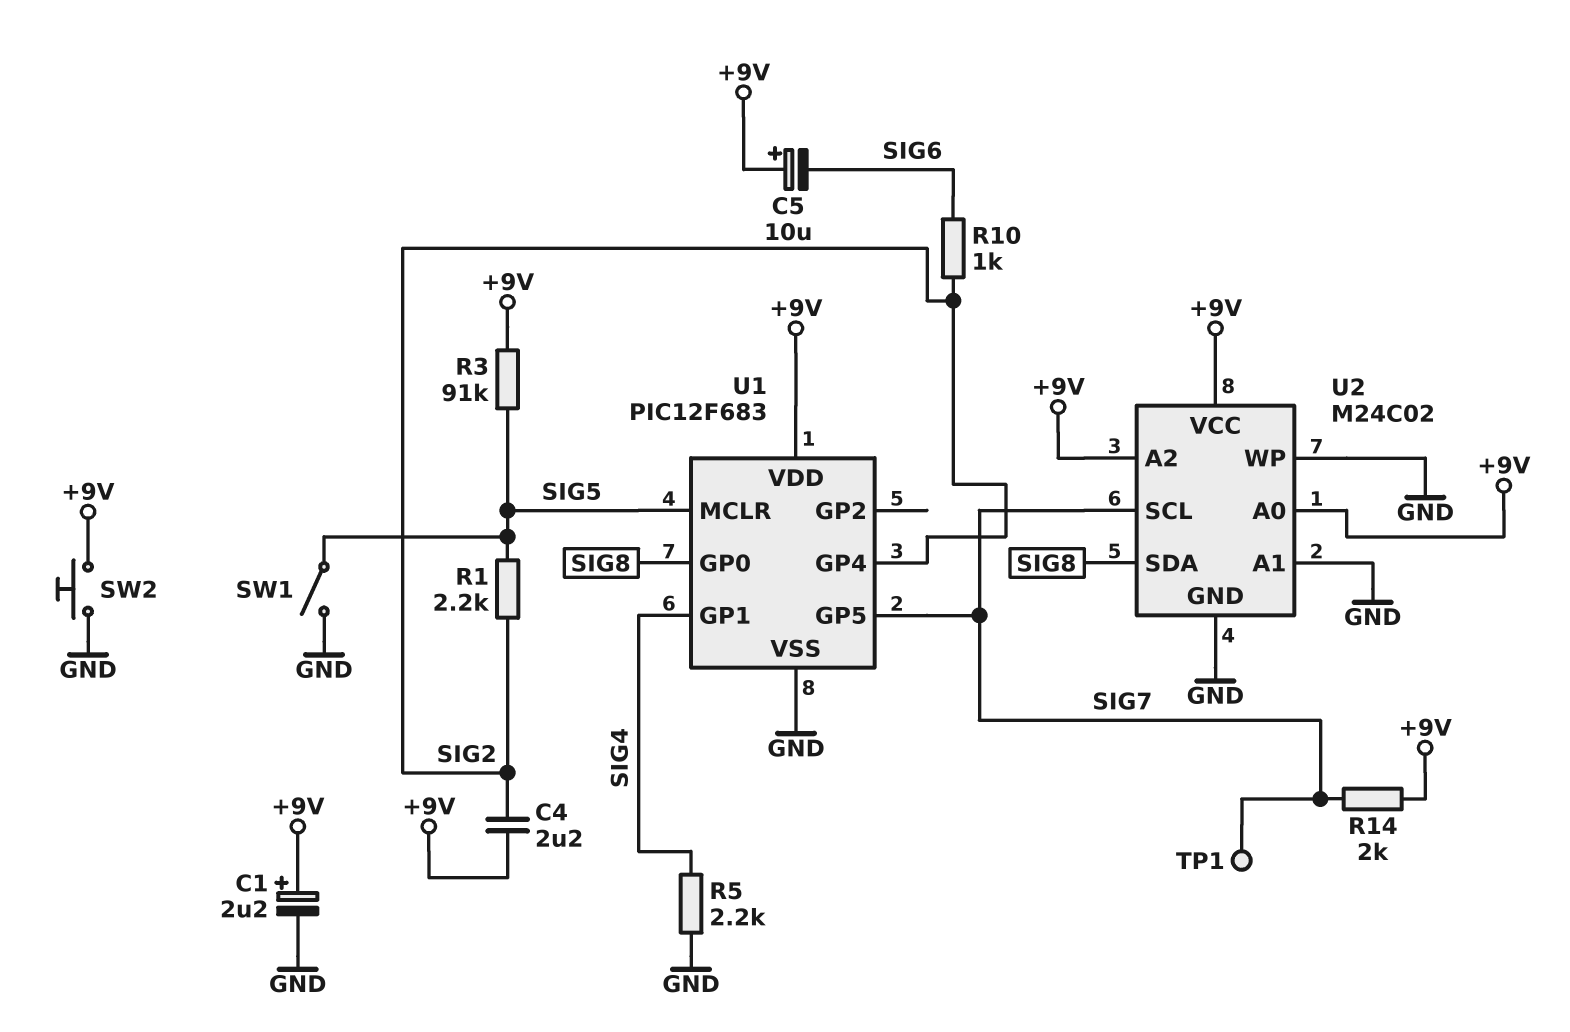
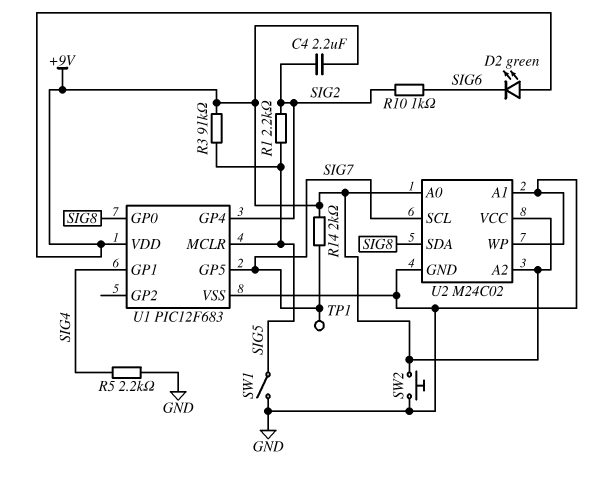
C1: 2.2uF (plus +9V, minus GND) -> none
C5: 10uF (plus +9V, minus SIG6) -> none
D2: none -> LED green (A +9V, K SIG6)

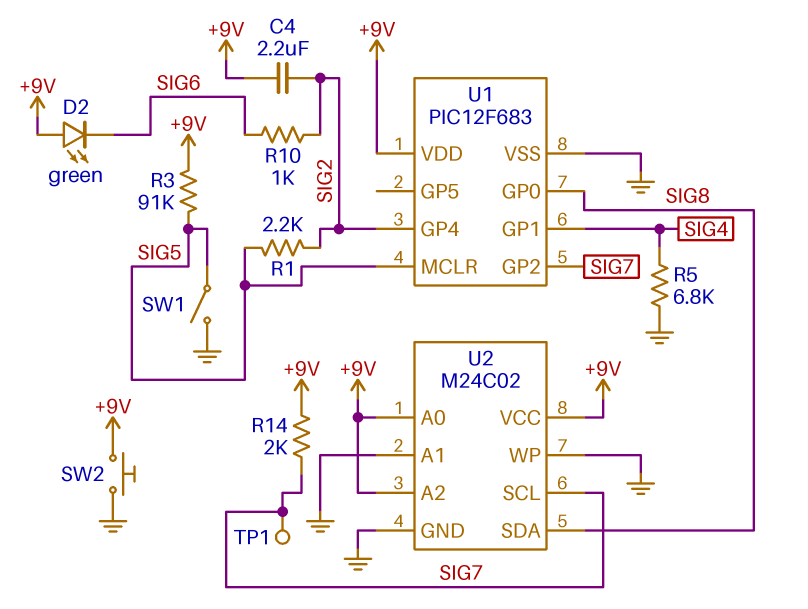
R5: 2.2k (GND, SIG4) -> 6.8k (GND, SIG4)
U1 pin GP2: none -> SIG7
U1 pin GP5: SIG7 -> none

